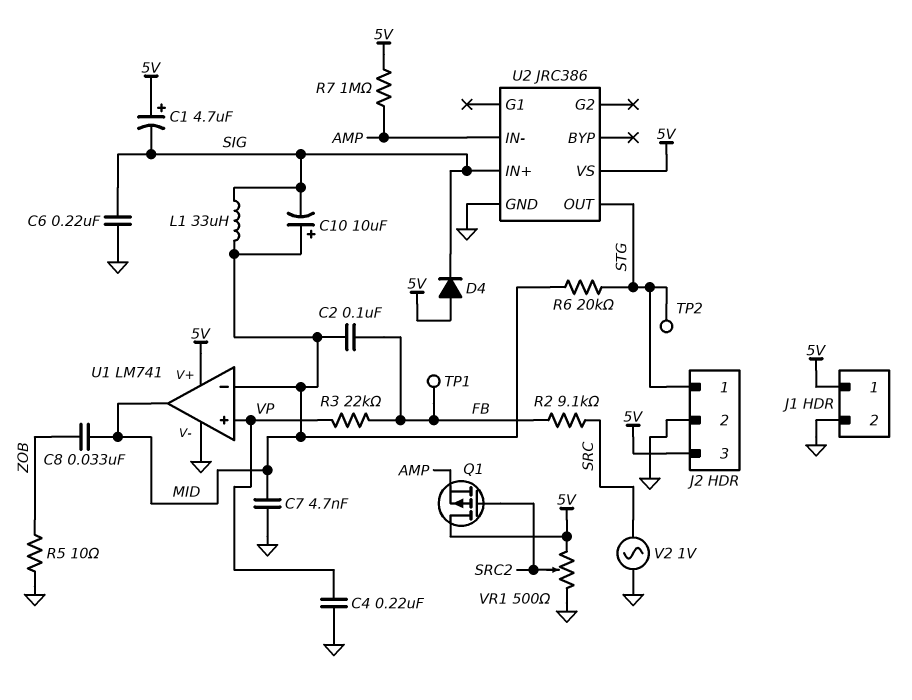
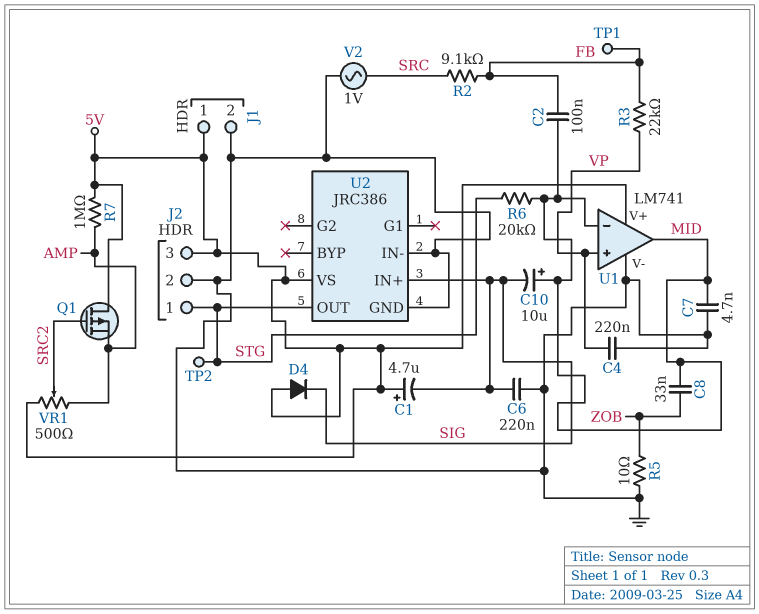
L1: 33uH (MID, SIG) -> none
U2 pin IN-: AMP -> GND
VR1: 500 (5V, GND, wiper SRC2) -> 500 (5V, AMP, wiper SRC2)

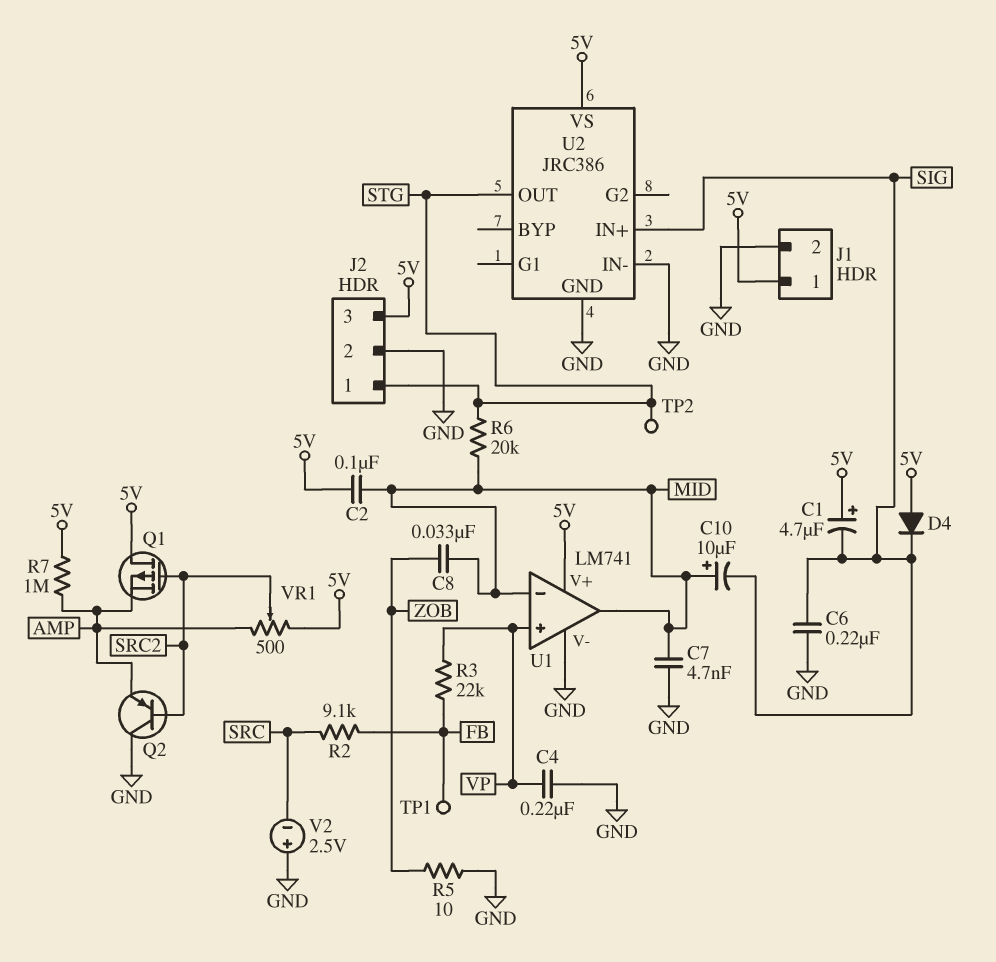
C2: 100nF (FB, MID) -> 100nF (5V, MID)
Q2: none -> PNP (B SRC2, C GND, E AMP)
V2: AC 1V (GND, SRC) -> 2.5V (plus GND, minus SRC)

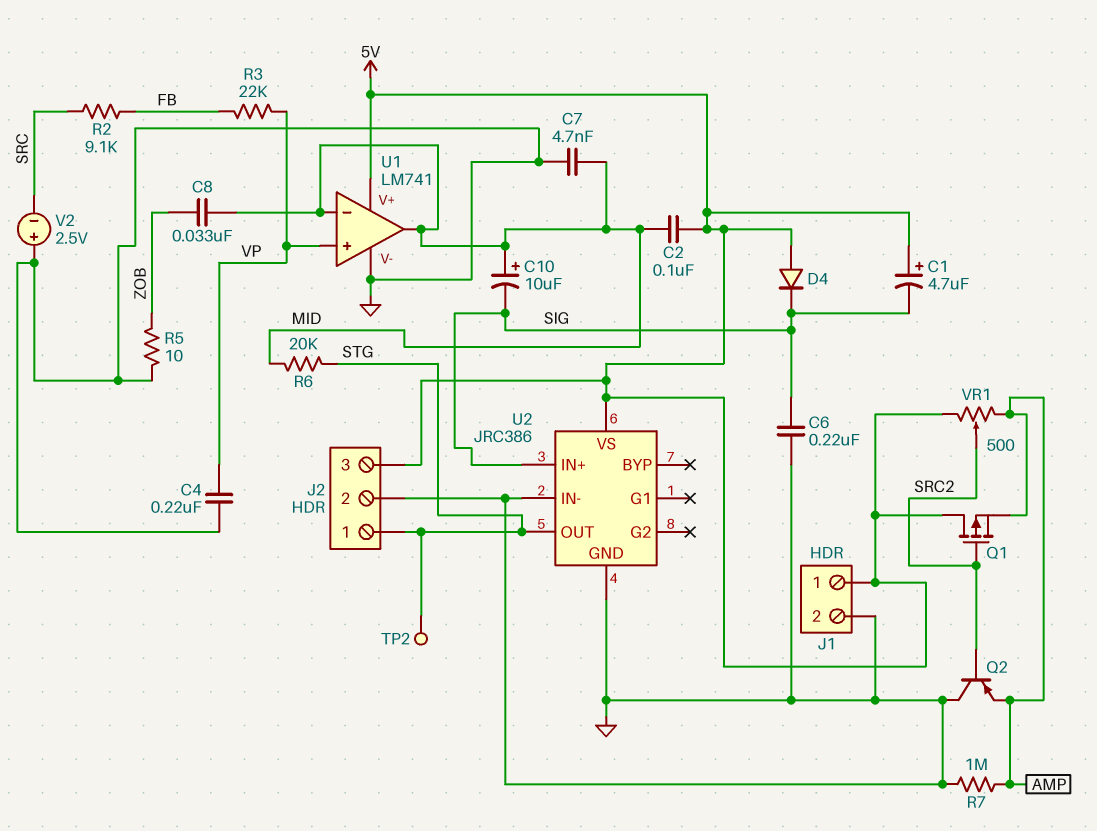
R7: 1M (5V, AMP) -> 1M (AMP, GND)
TP1: test point (FB) -> none

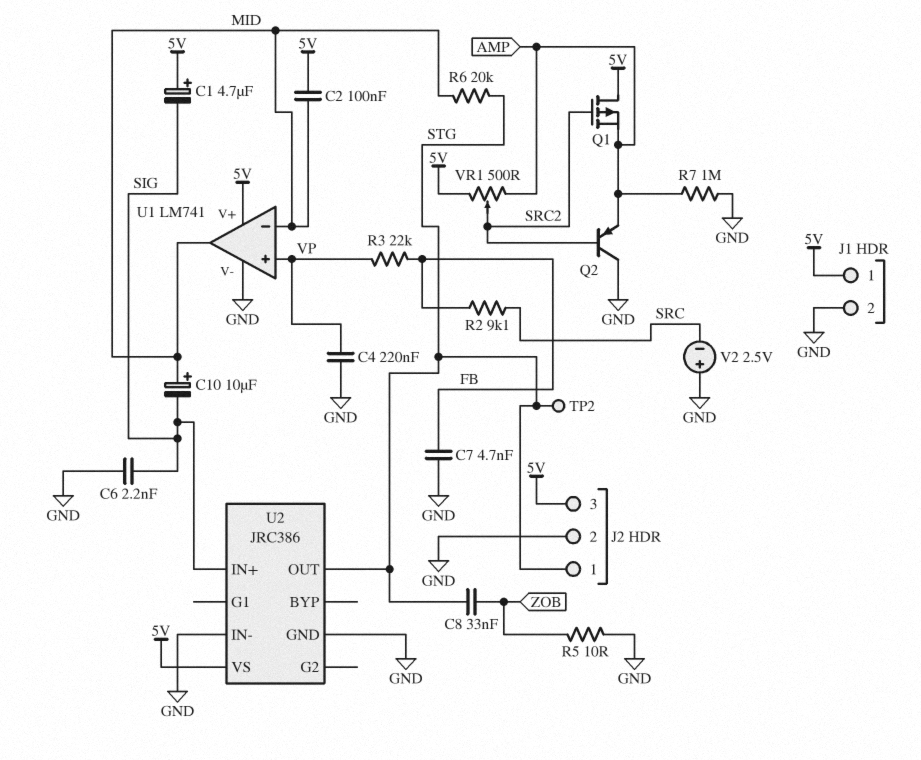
C6: 220nF (GND, SIG) -> 2.2nF (GND, SIG)
C7: 4.7nF (GND, MID) -> 4.7nF (FB, GND)
C8: 33nF (MID, ZOB) -> 33nF (STG, ZOB)
D4: diode (A 5V, K SIG) -> none

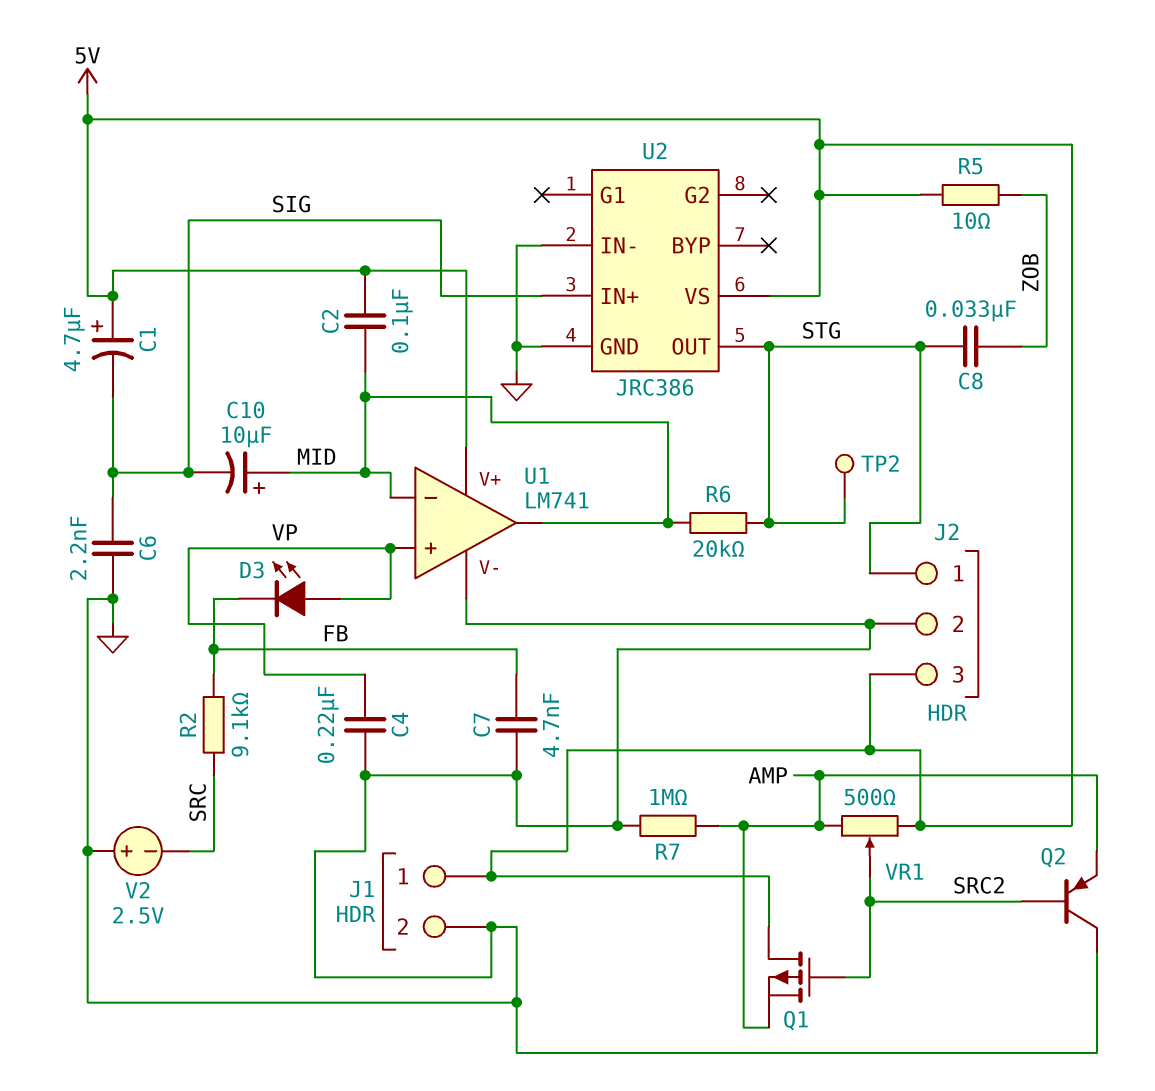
D3: none -> LED (A VP, K FB)
R3: 22k (FB, VP) -> none
R5: 10 (GND, ZOB) -> 10 (5V, ZOB)

